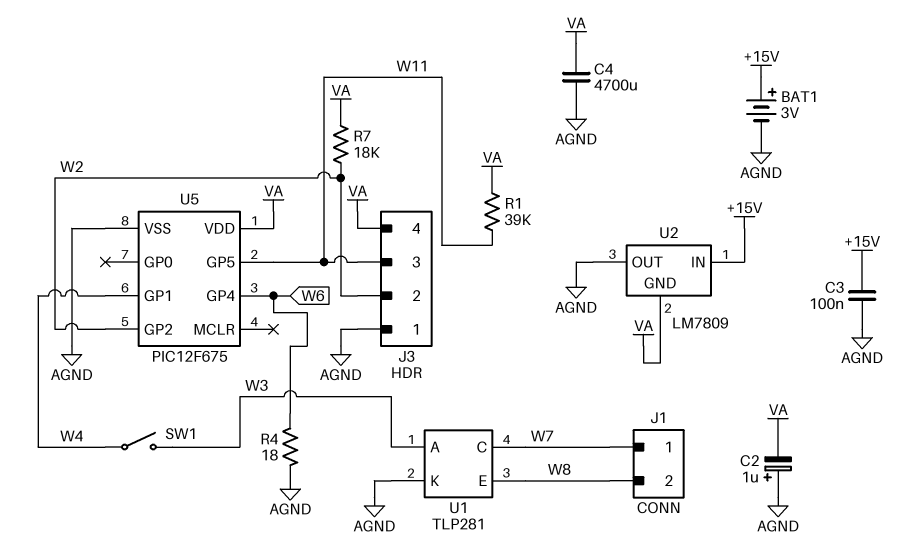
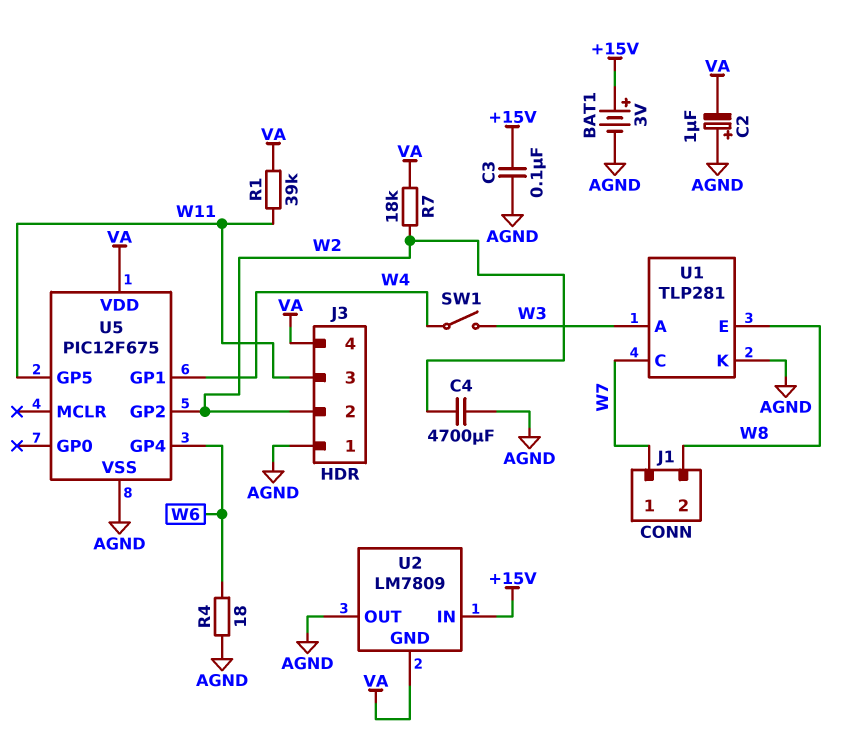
C4: 4700uF (AGND, VA) -> 4700uF (AGND, W2)

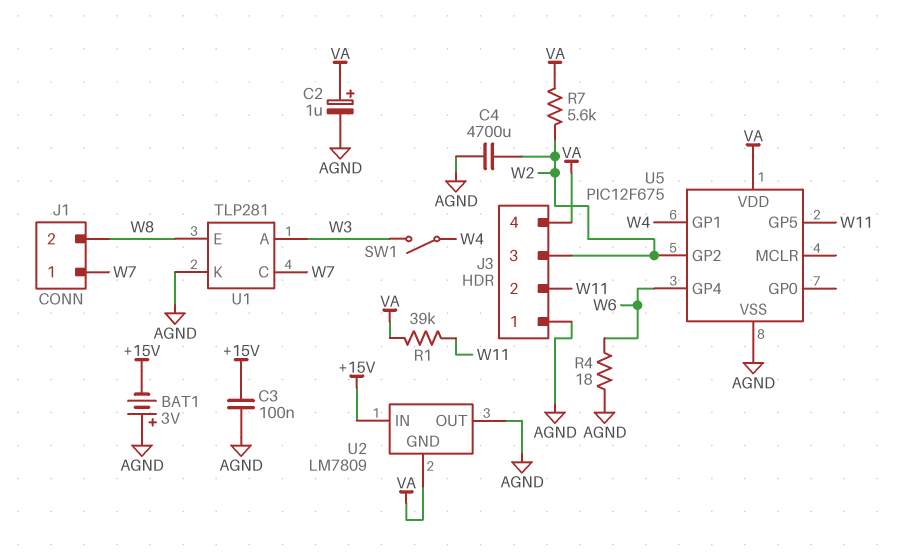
BAT1: 3V (plus +15V, minus AGND) -> 3V (plus AGND, minus +15V)
C2: 1uF (plus AGND, minus VA) -> 1uF (plus VA, minus AGND)
J3 pin 2: W2 -> W11
J3 pin 3: W11 -> W2
R7: 18k (VA, W2) -> 5.6k (VA, W2)

